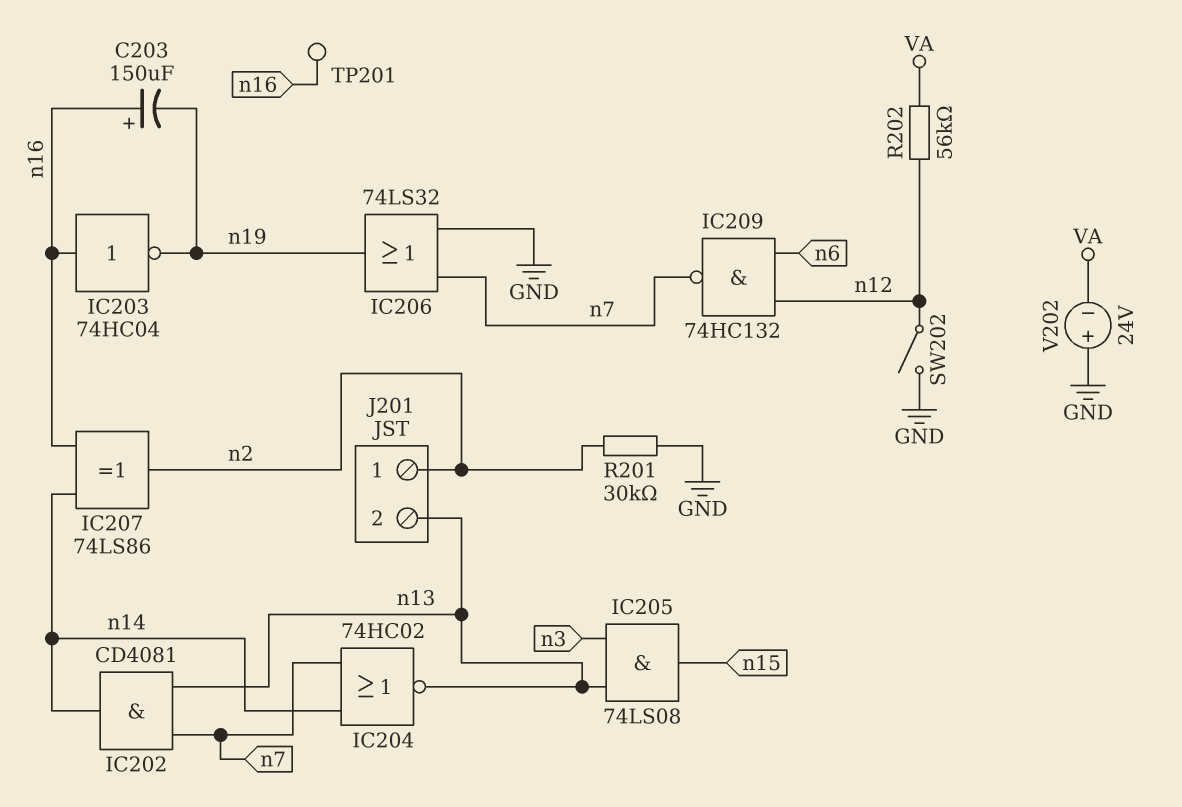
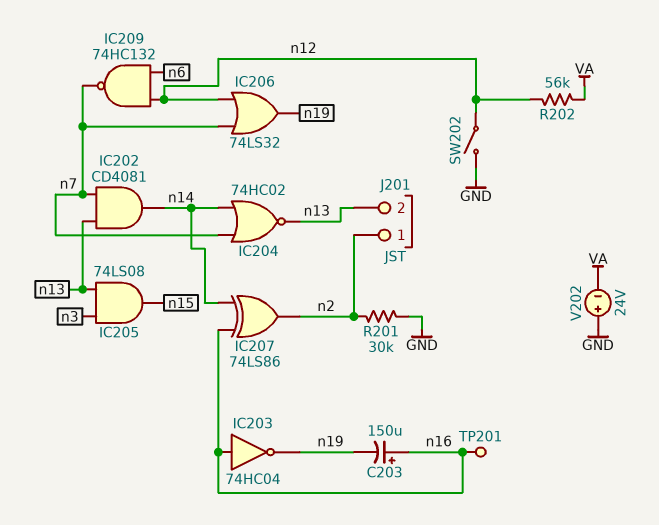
IC206: OR 74LS32 (in GND, in n7, out n19) -> OR 74LS32 (in n7, in n12, out n19)

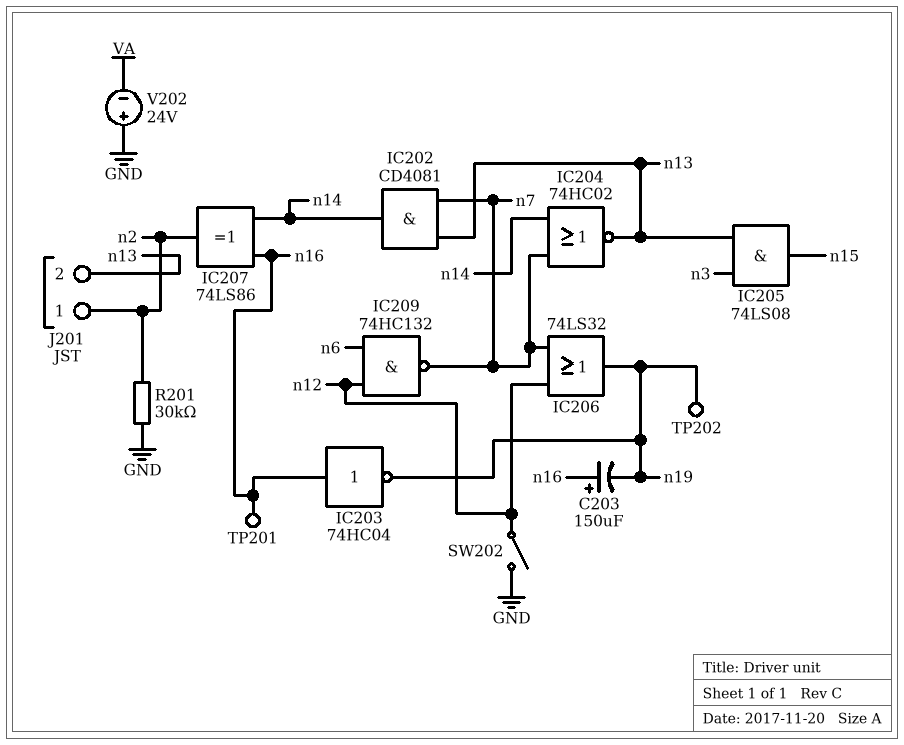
R202: 56k (VA, n12) -> none
TP202: none -> test point (n19)

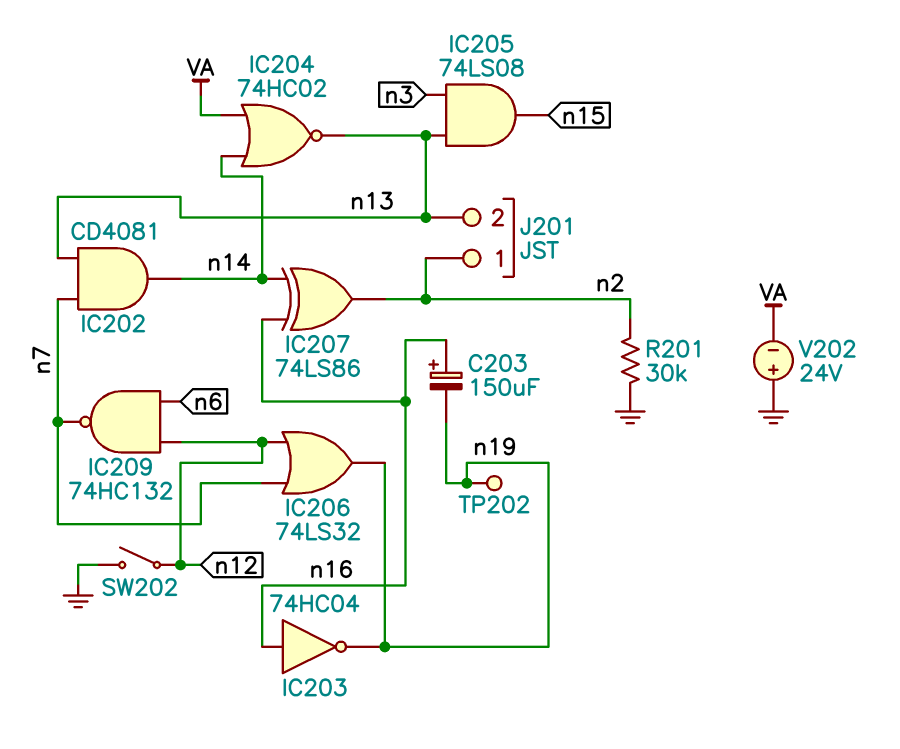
IC204: NOR 74HC02 (in n7, in n14, out n13) -> NOR 74HC02 (in VA, in n14, out n13)
TP201: test point (n16) -> none

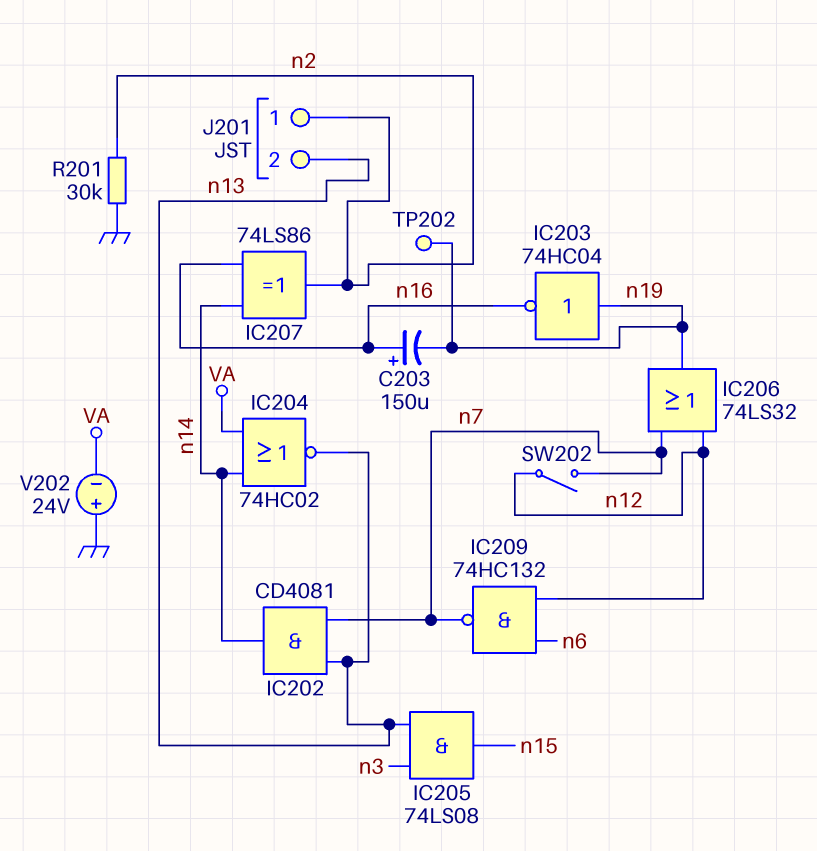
IC203: NOT 74HC04 (in n16, out n19) -> NOT 74HC04 (in n19, out n16)
SW202: switch (GND, n12) -> switch (n7, n12)

